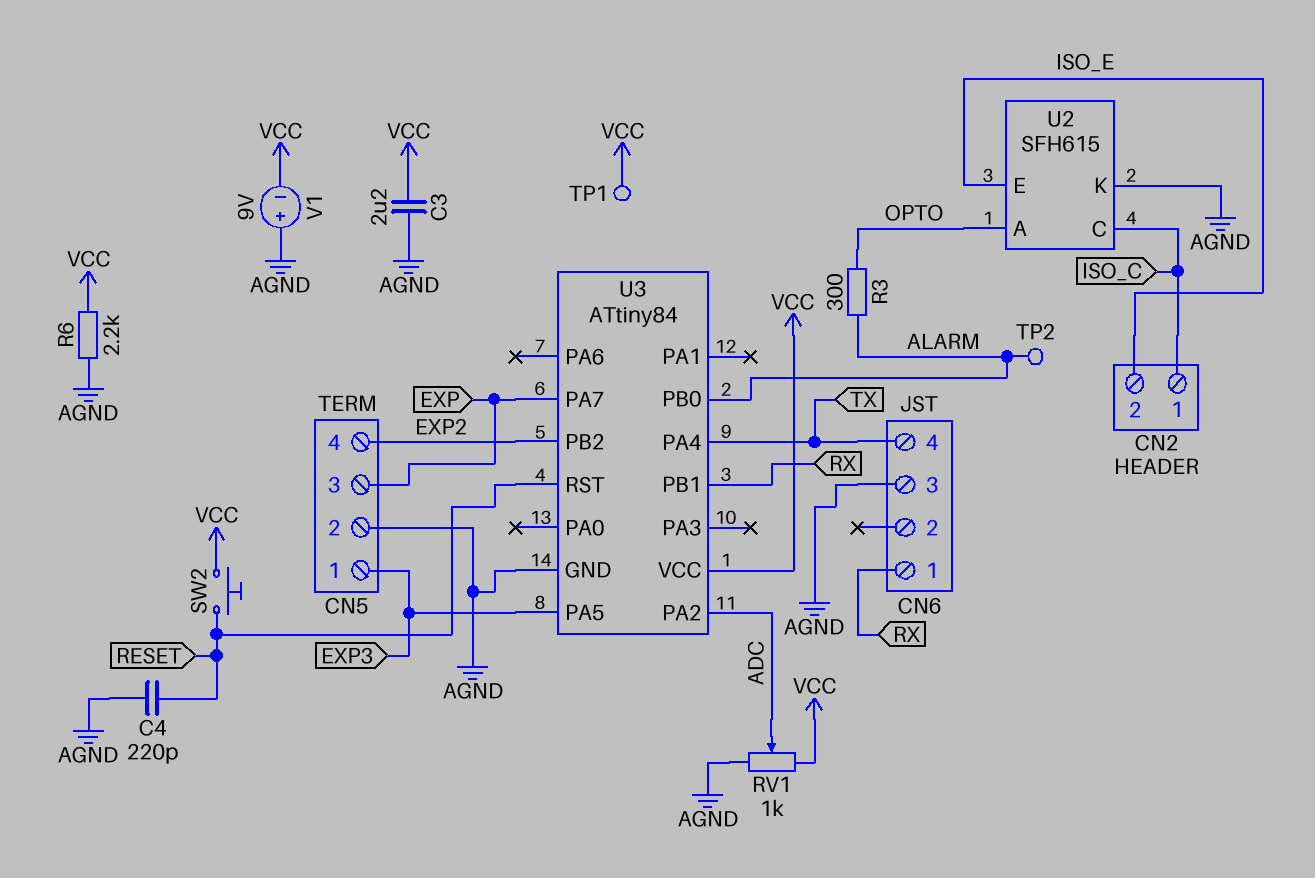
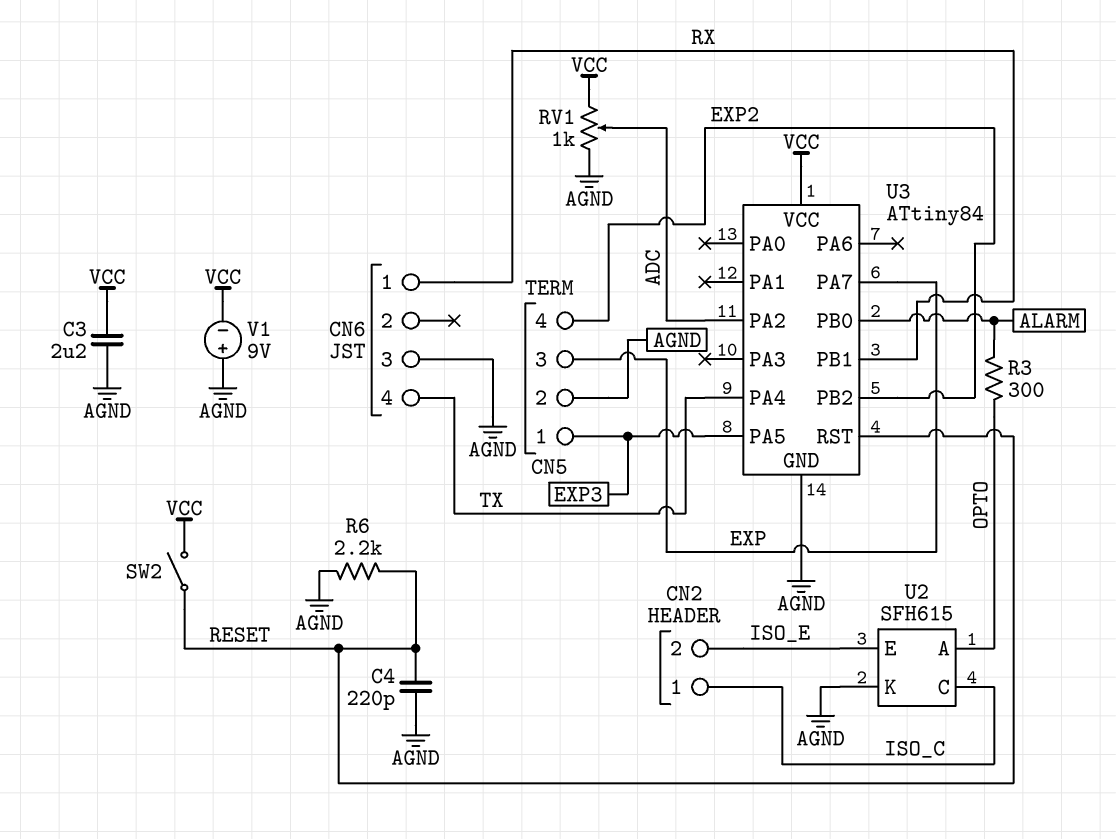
R6: 2.2k (AGND, VCC) -> 2.2k (AGND, RESET)
SW2: button (RESET, VCC) -> switch (RESET, VCC)
TP1: test point (VCC) -> none
TP2: test point (ALARM) -> none

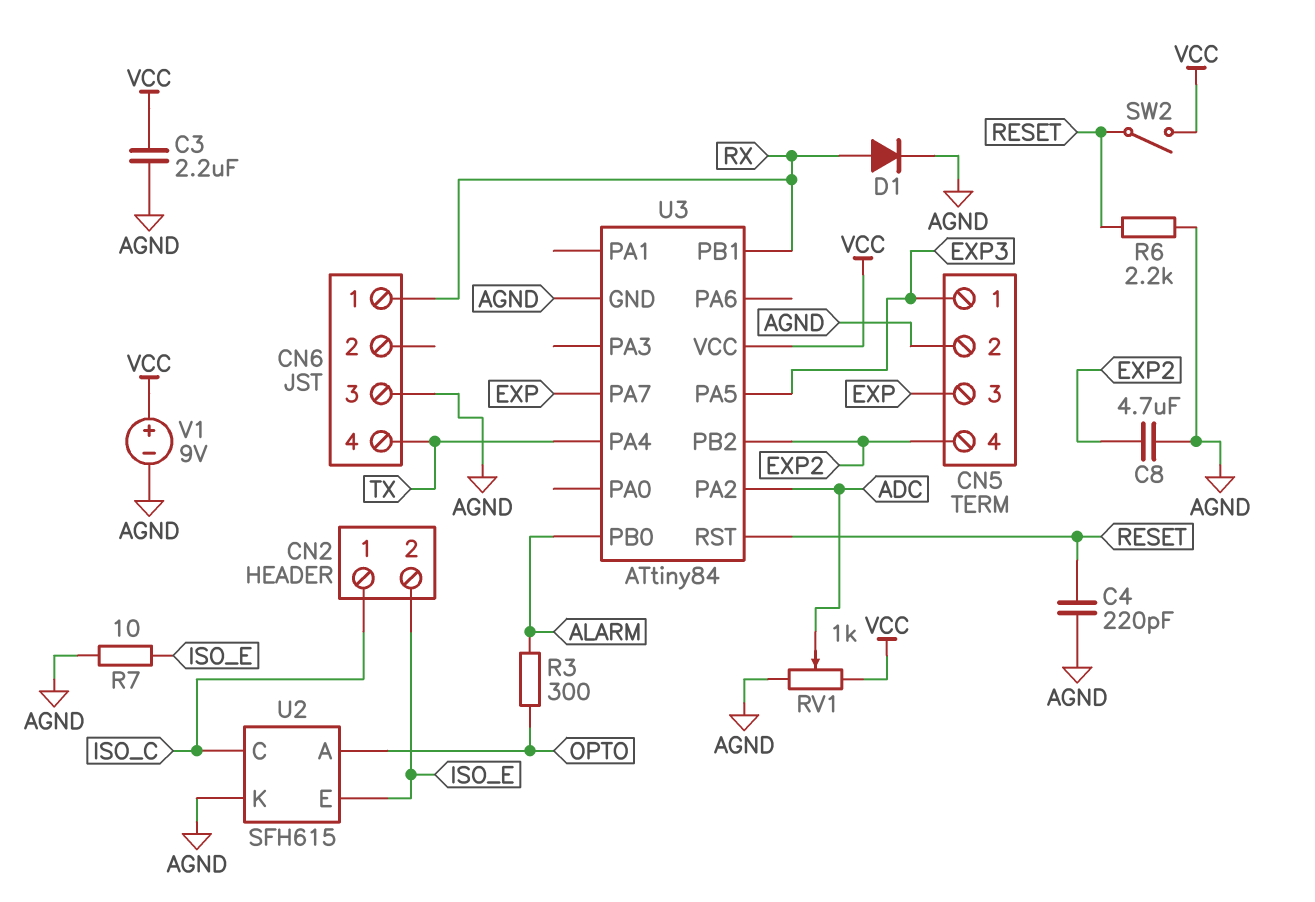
C8: none -> 4.7uF (AGND, EXP2)
D1: none -> diode (A RX, K AGND)
R7: none -> 10 (AGND, ISO_E)
V1: 9V (plus AGND, minus VCC) -> 9V (plus VCC, minus AGND)

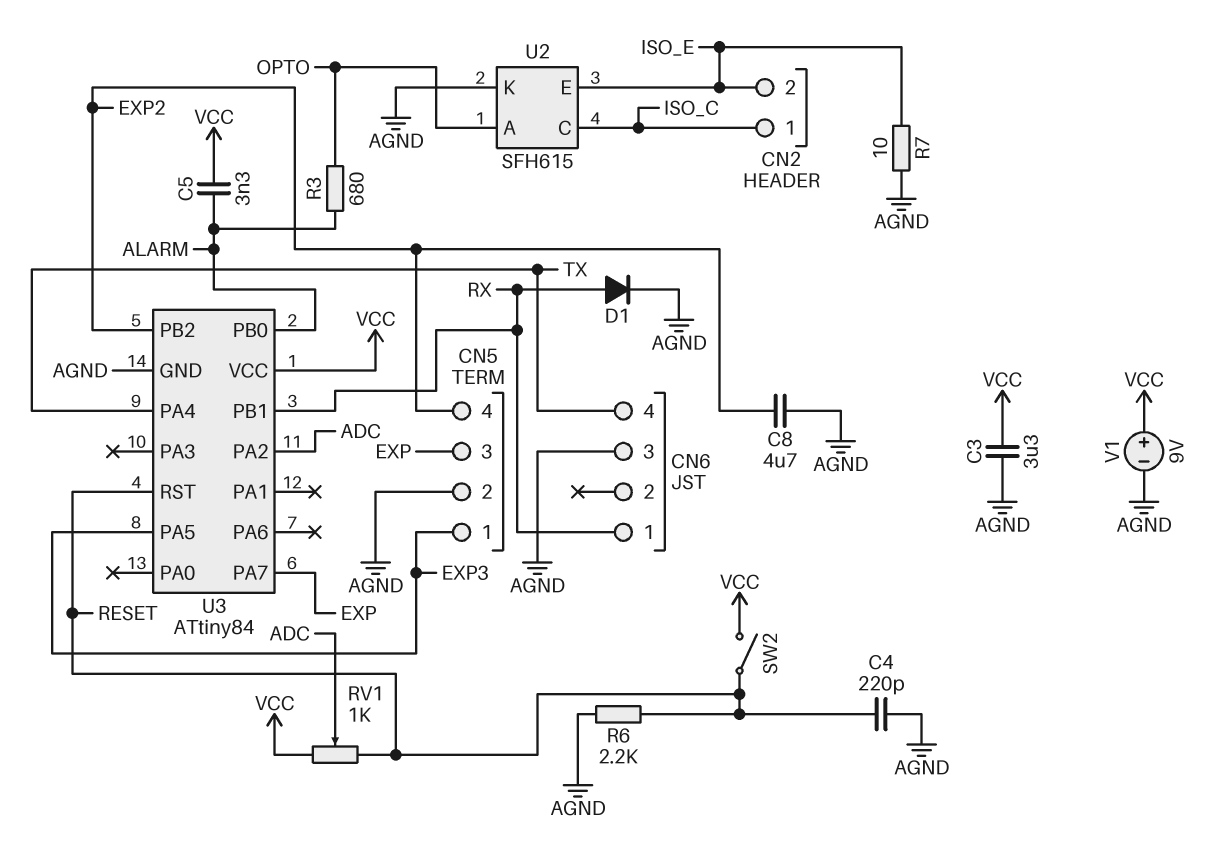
C3: 2.2uF (AGND, VCC) -> 3.3uF (AGND, VCC)
C5: none -> 3.3nF (ALARM, VCC)
R3: 300 (ALARM, OPTO) -> 680 (ALARM, OPTO)
RV1: 1k (AGND, VCC, wiper ADC) -> 1k (RESET, VCC, wiper ADC)

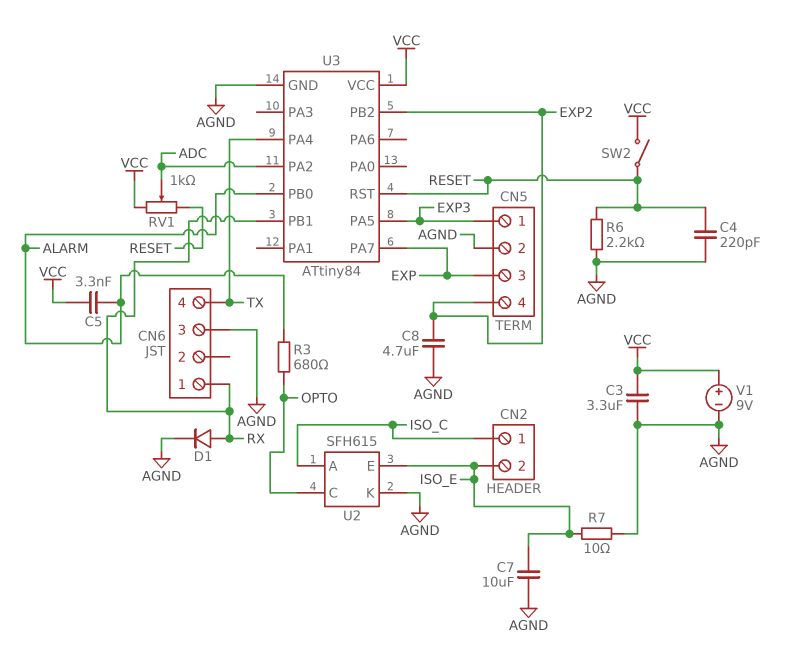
C7: none -> 10uF (AGND, ISO_E)
U2 pin A: OPTO -> ISO_C
U2 pin C: ISO_C -> OPTO

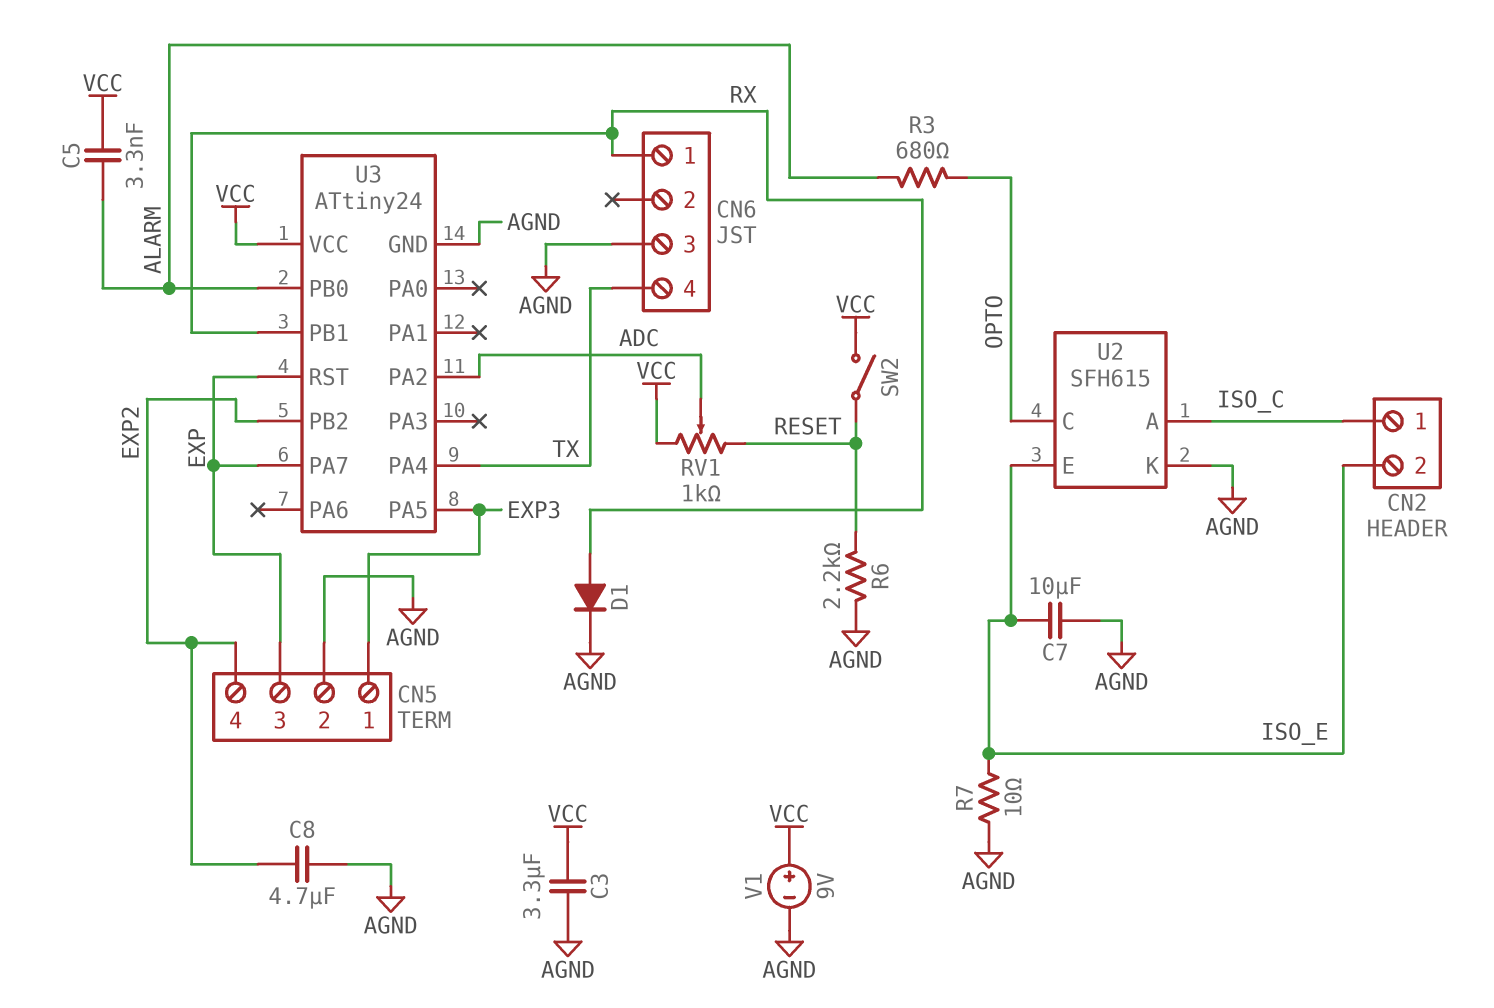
C4: 220pF (AGND, RESET) -> none
U3: ATtiny84 -> ATtiny24
U3 pin RST: RESET -> EXP

